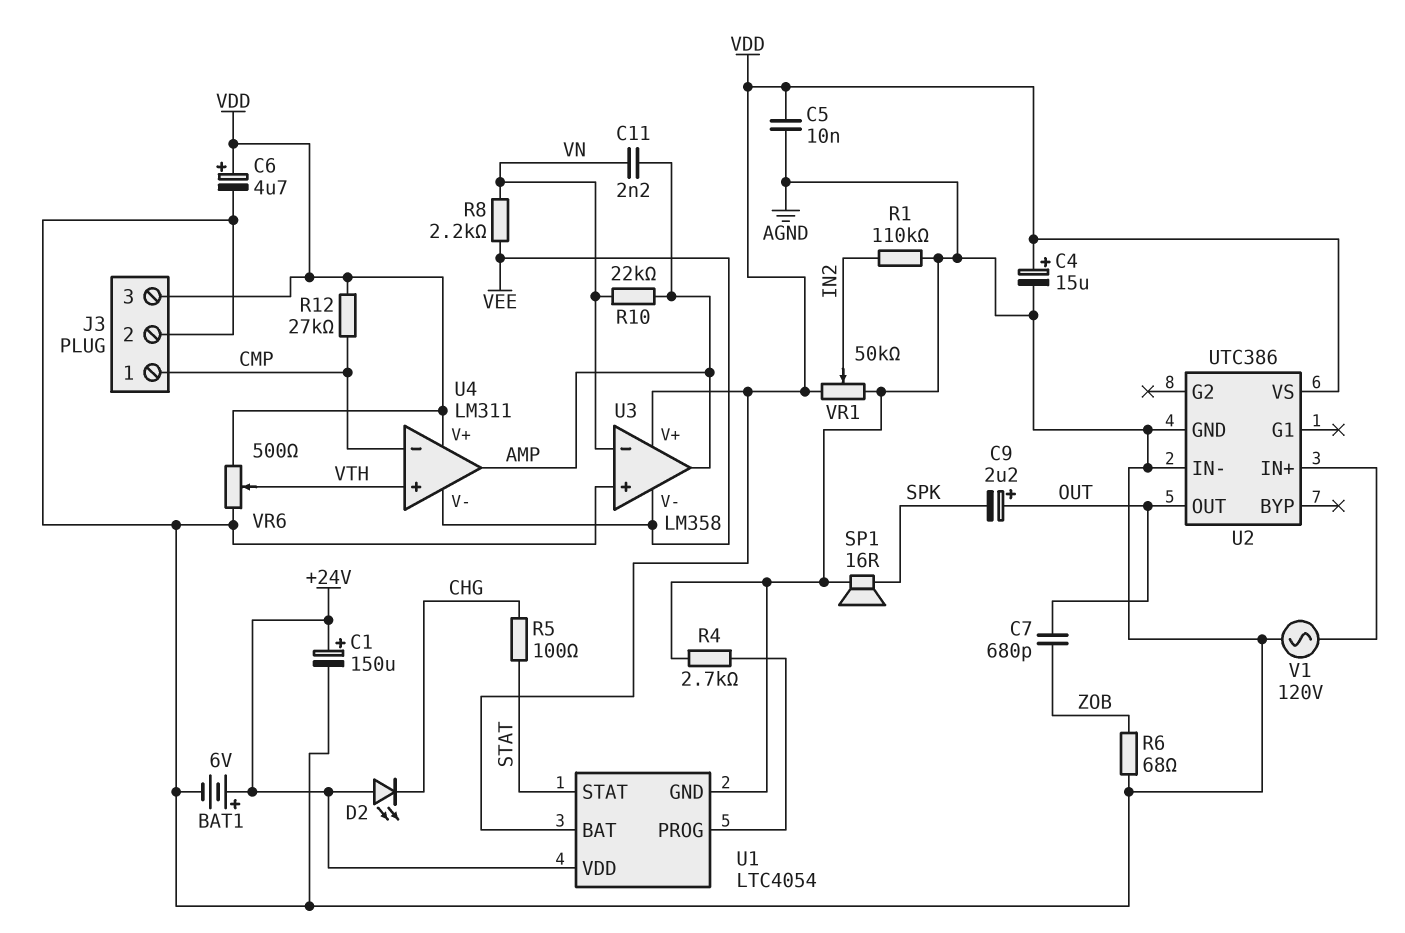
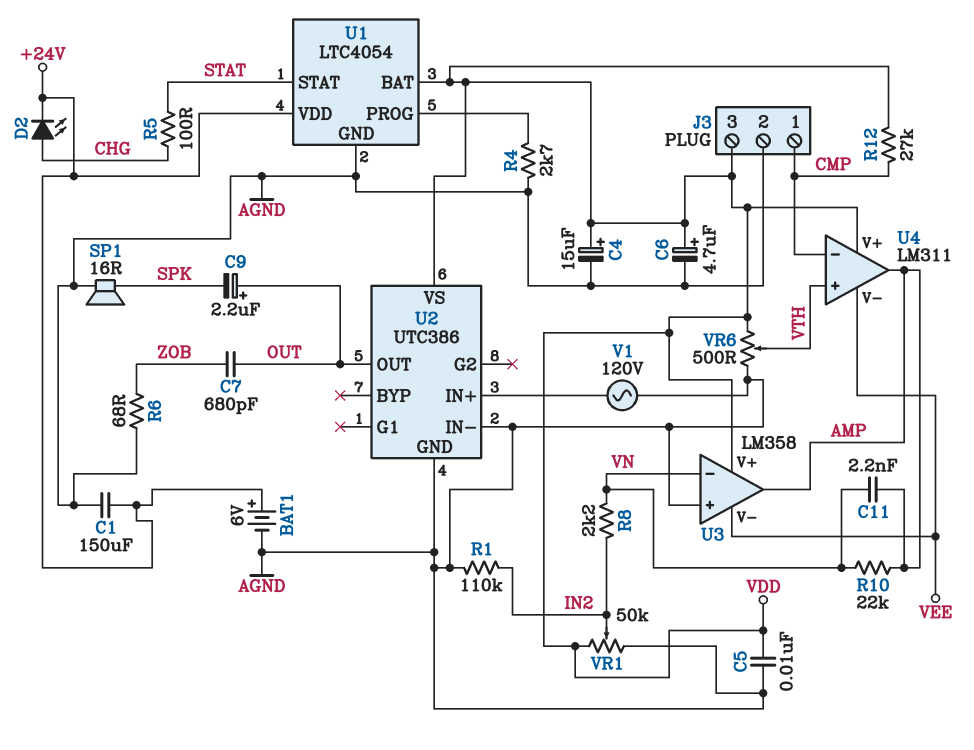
C1: 150uF (plus +24V, minus AGND) -> 150uF (+24V, AGND)
D2: LED (A +24V, K CHG) -> LED (A CHG, K +24V)
R8: 2.2k (VEE, VN) -> 2.2k (IN2, VN)

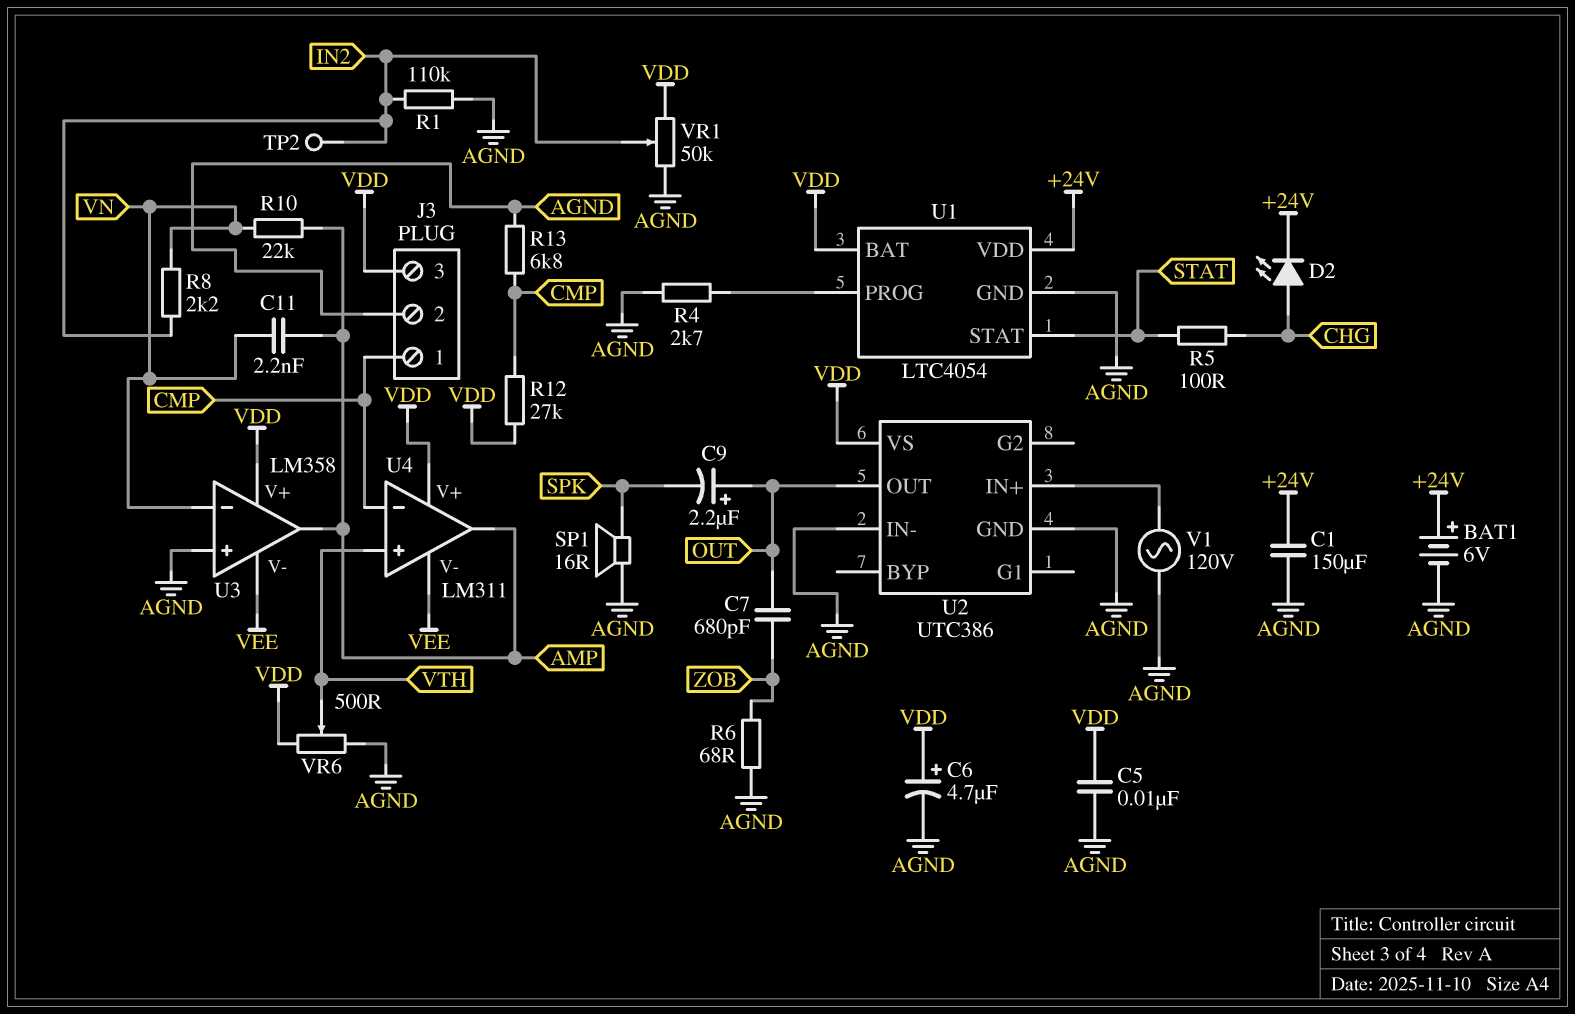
C4: 15uF (plus VDD, minus AGND) -> none
R13: none -> 6.8k (AGND, CMP)
TP2: none -> test point (IN2)

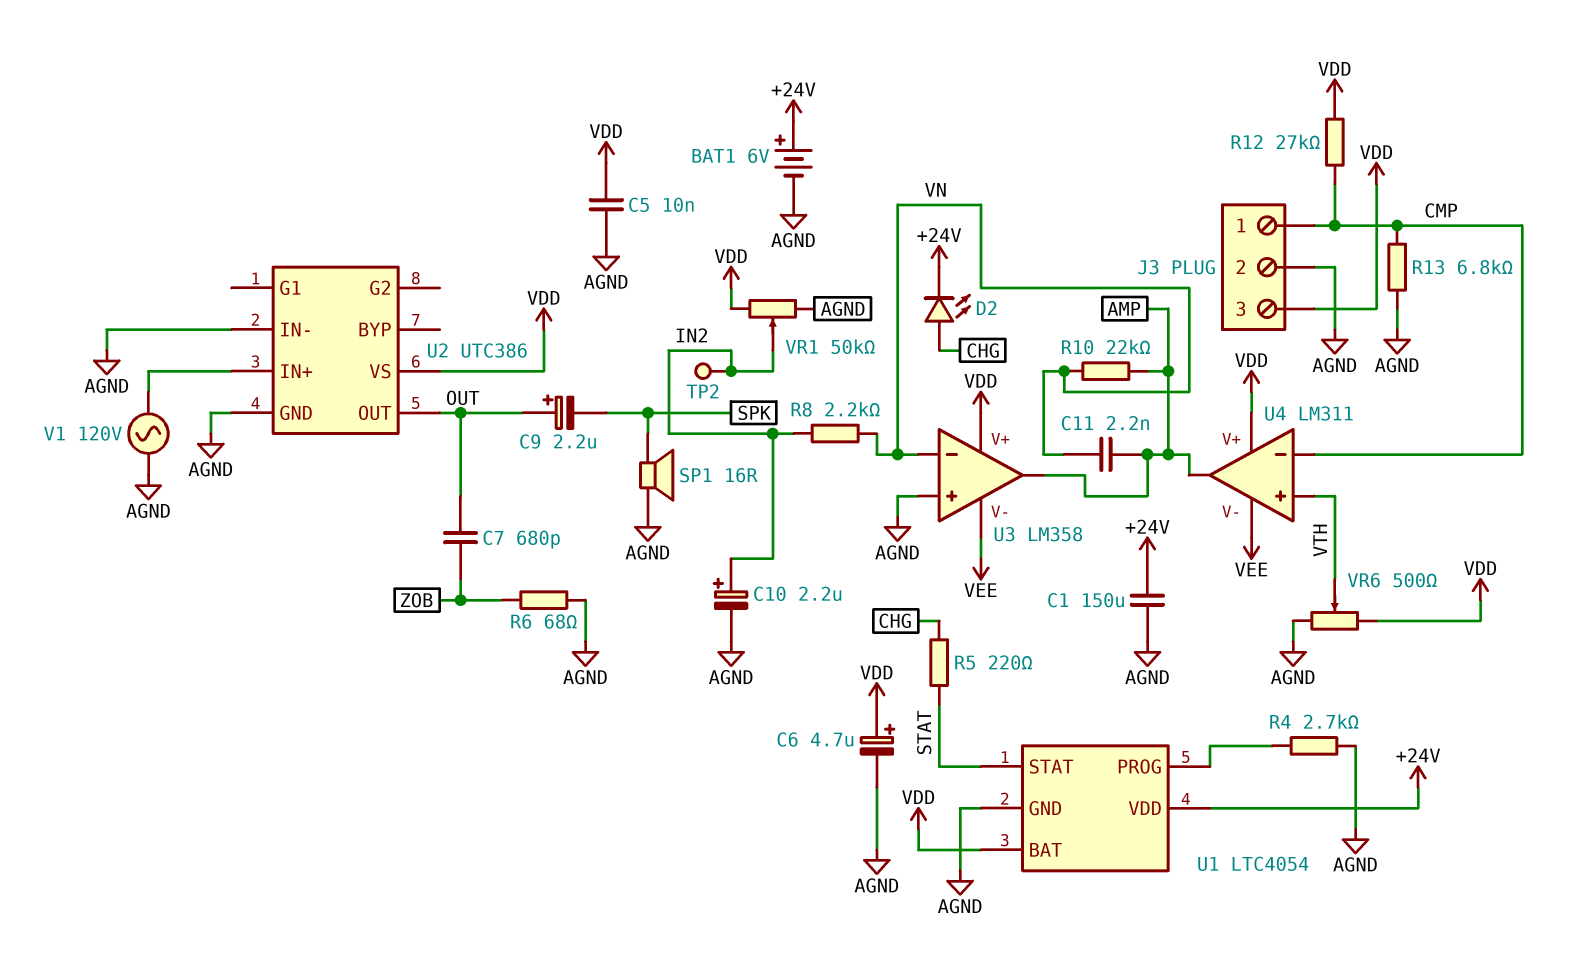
C10: none -> 2.2uF (plus IN2, minus AGND)
R1: 110k (AGND, IN2) -> none
R5: 100 (CHG, STAT) -> 220 (CHG, STAT)

